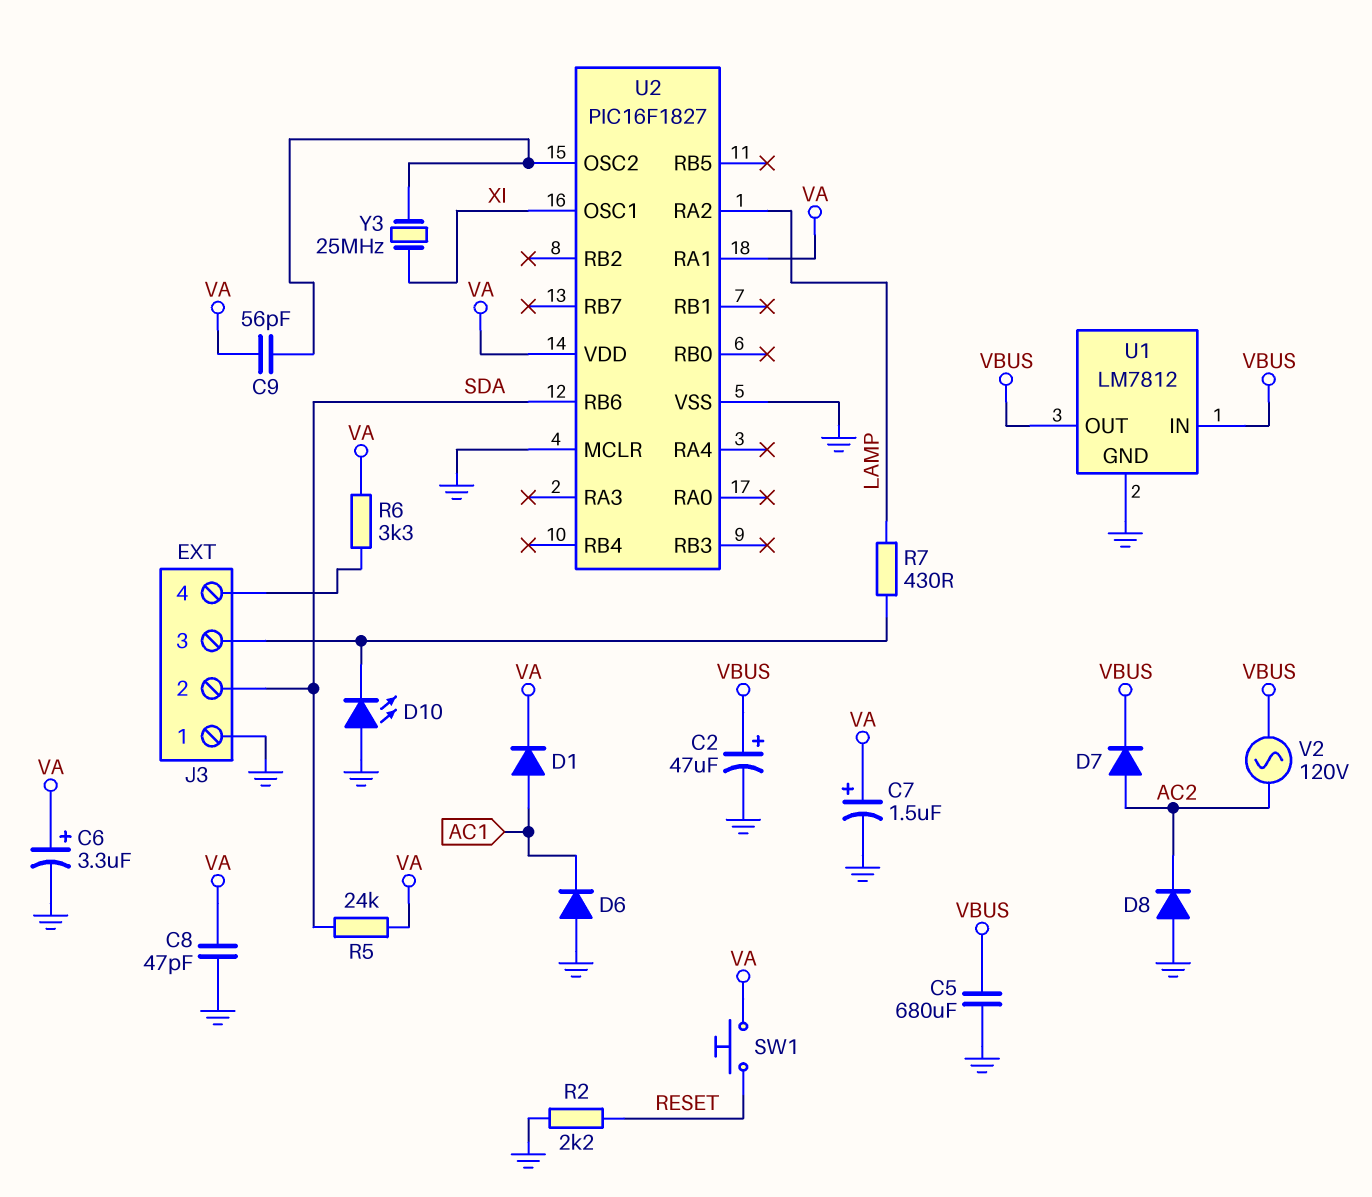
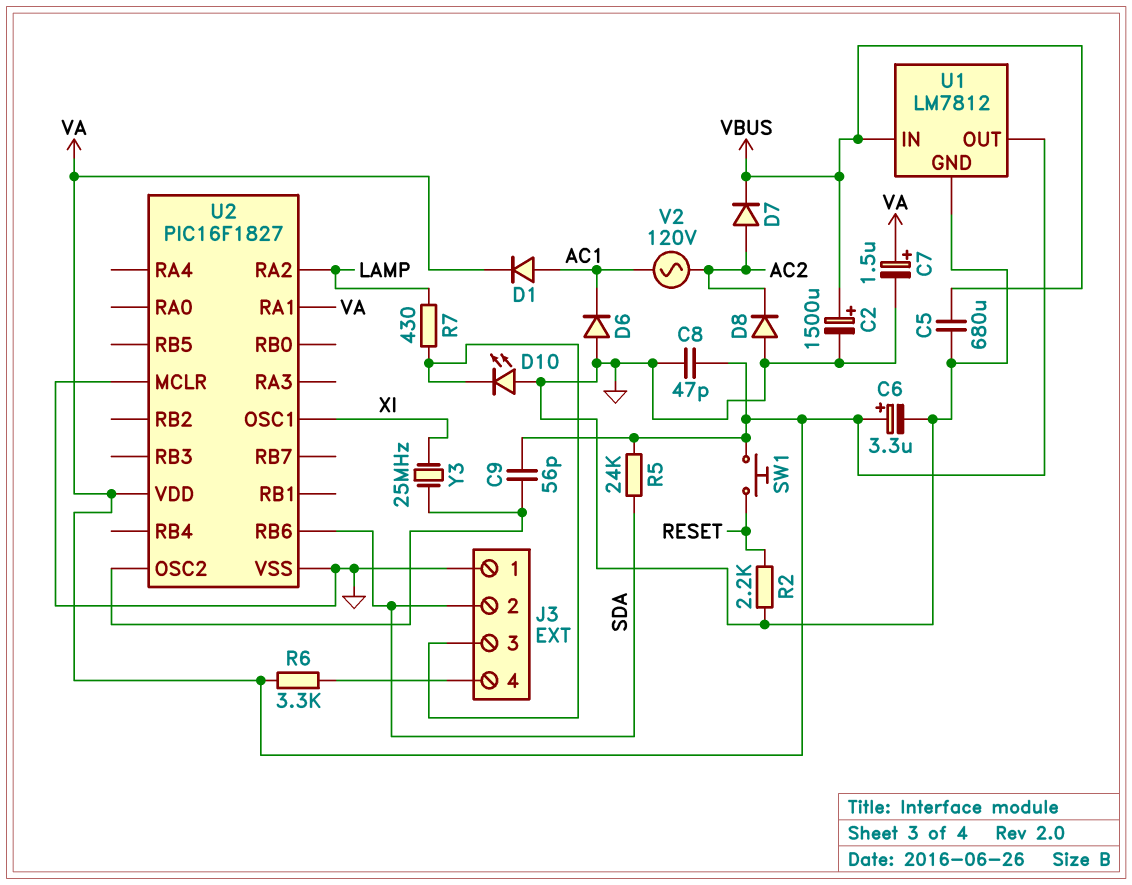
C2: 47uF (plus VBUS, minus GND) -> 1500uF (plus VBUS, minus GND)
U1 pin OUT: VBUS -> VA
V2: AC 120V (AC2, VBUS) -> AC 120V (AC1, AC2)

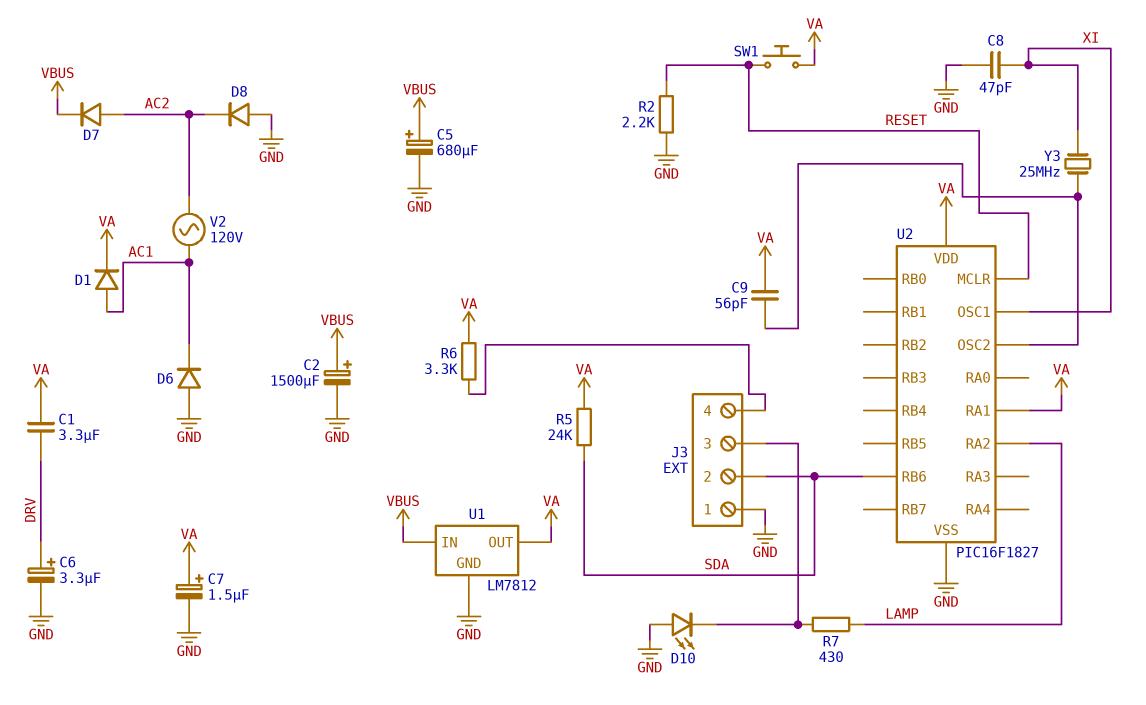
C1: none -> 3.3uF (DRV, VA)
C5: 680uF (GND, VBUS) -> 680uF (plus VBUS, minus GND)
C6: 3.3uF (plus VA, minus GND) -> 3.3uF (plus DRV, minus GND)
C8: 47pF (GND, VA) -> 47pF (GND, XI)
U2 pin MCLR: GND -> RESET

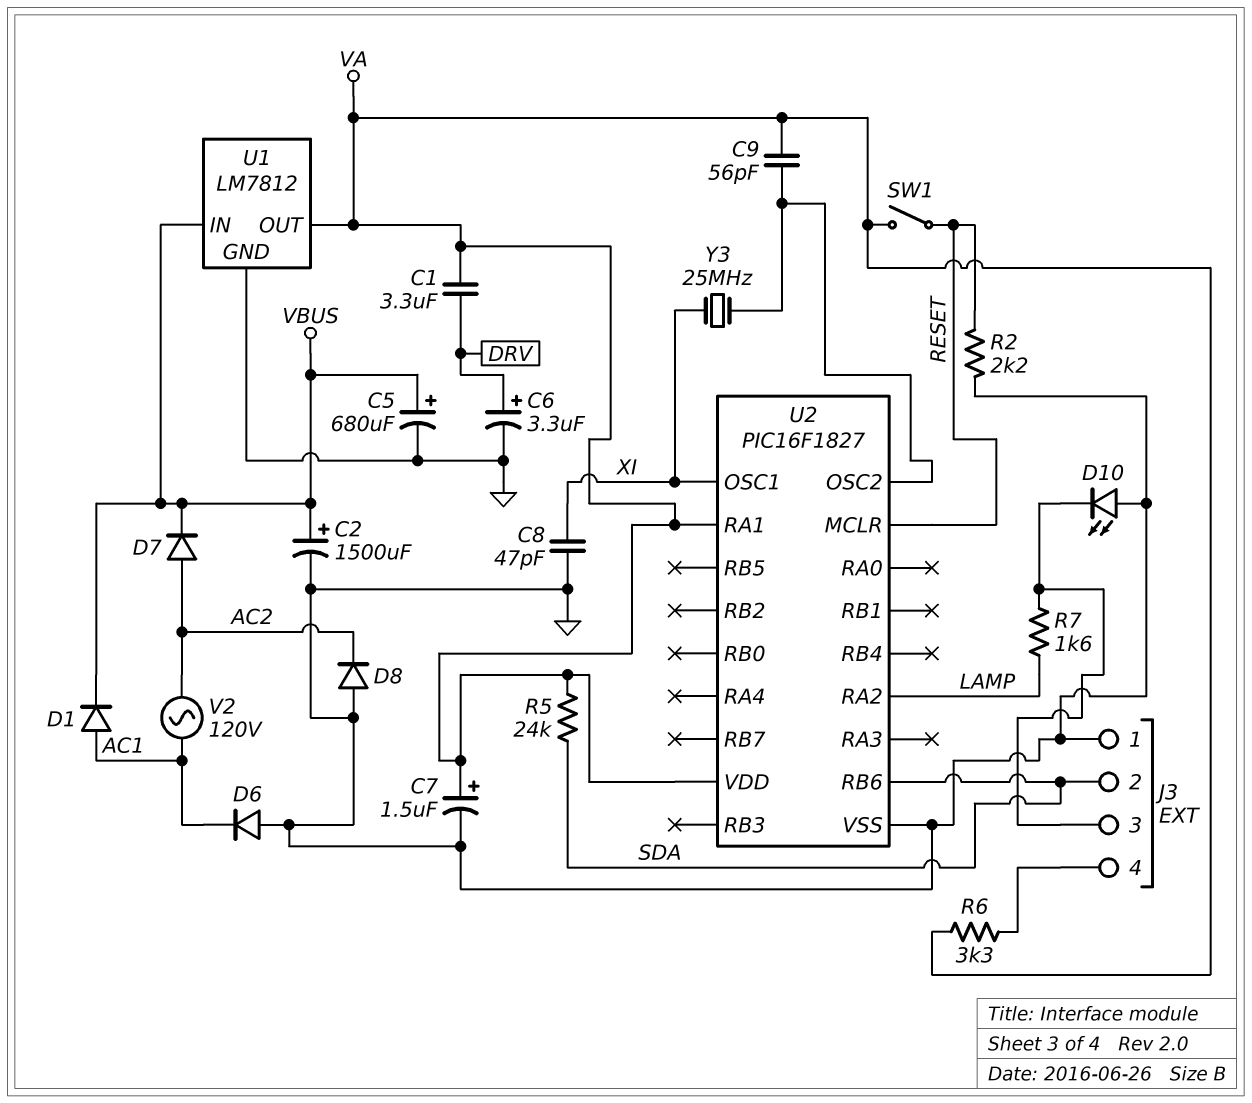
D1: diode (A AC1, K VA) -> diode (A AC1, K VBUS)
R7: 430 (J3/3, LAMP) -> 1.6k (J3/3, LAMP)
SW1: button (RESET, VA) -> switch (RESET, VA)

